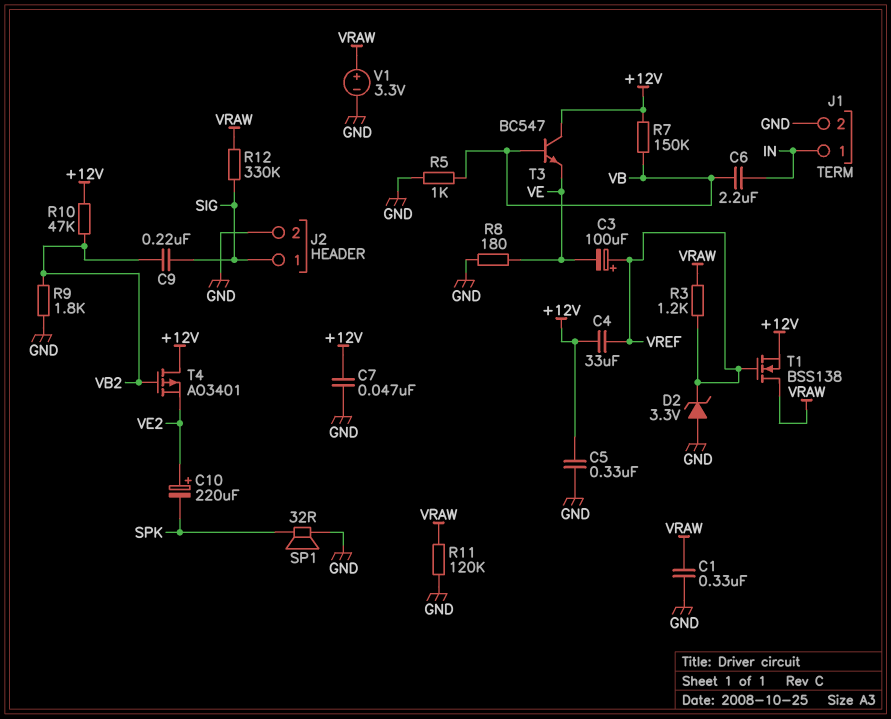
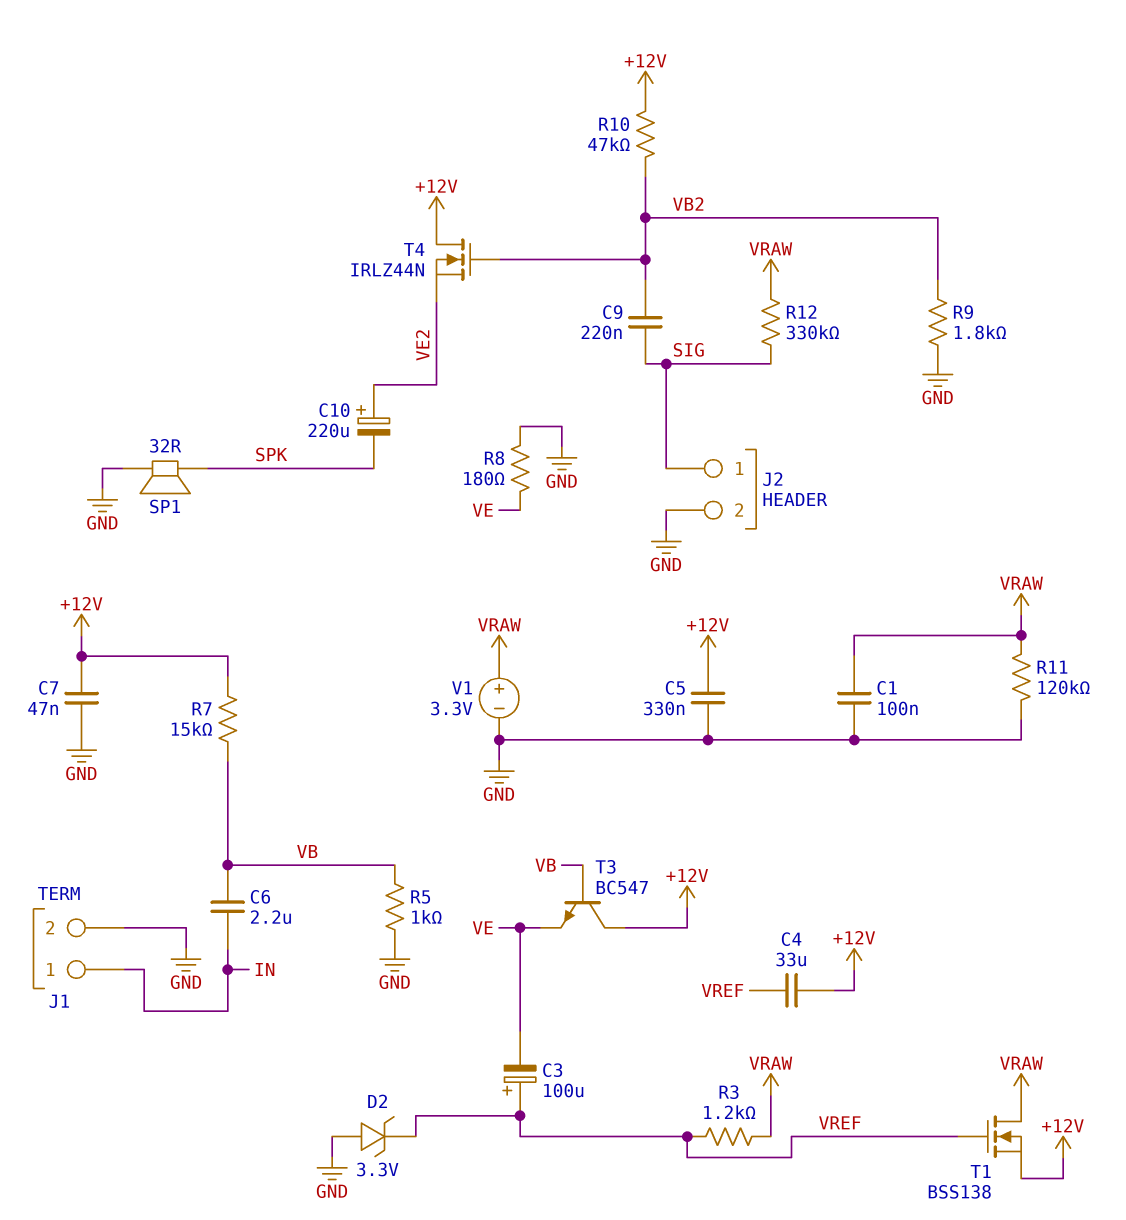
C1: 330nF (GND, VRAW) -> 100nF (GND, VRAW)
R7: 150k (+12V, VB) -> 15k (+12V, VB)
T4: PMOS AO3401 (G VB2, D +12V, S VE2) -> NMOS IRLZ44N (G VB2, D +12V, S VE2)

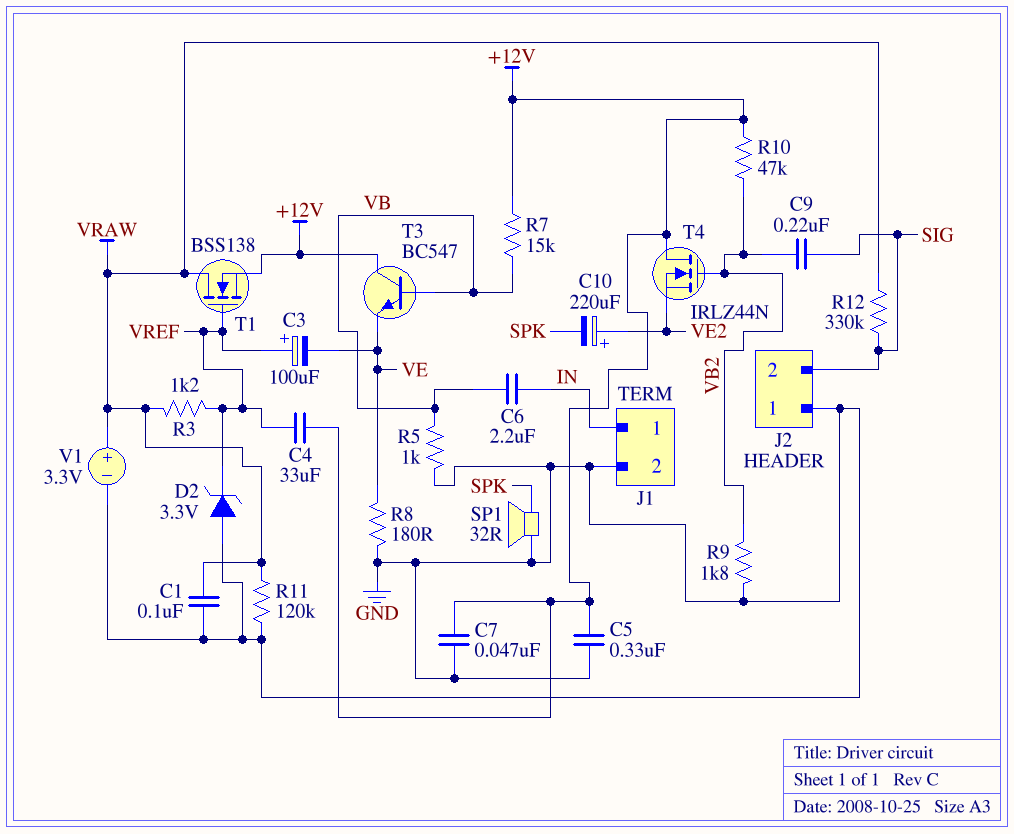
J2 pin 1: SIG -> GND
J2 pin 2: GND -> SIG

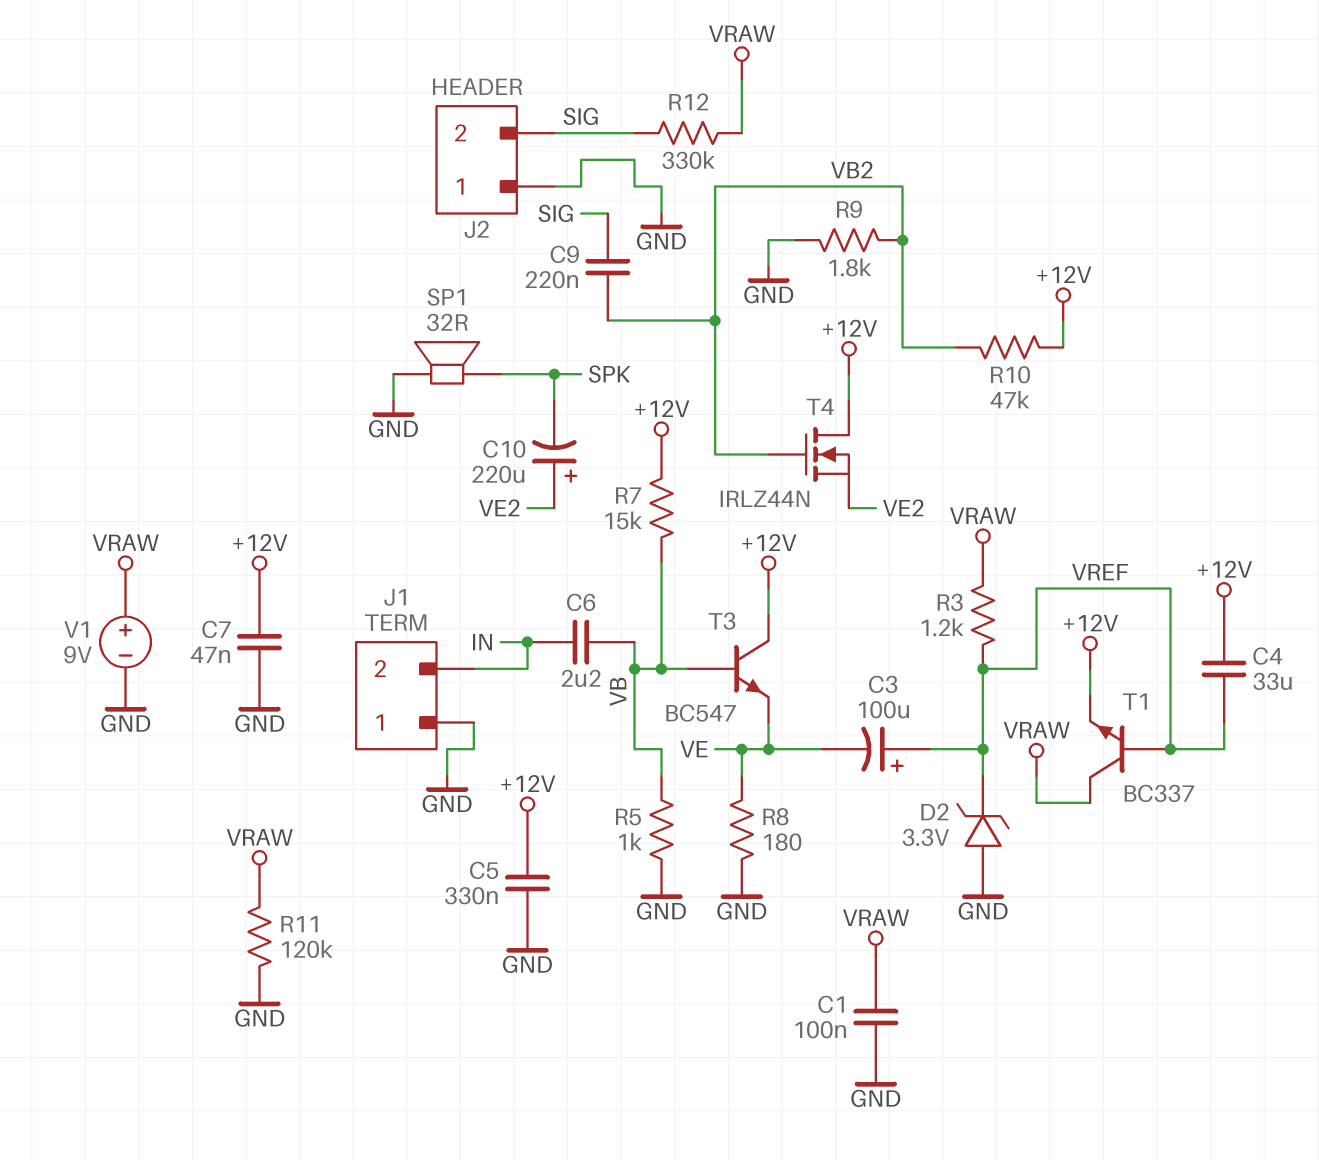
J1 pin 1: IN -> GND
J1 pin 2: GND -> IN
T1: NMOS BSS138 (G VREF, D VRAW, S +12V) -> NPN BC337 (B VREF, C VRAW, E +12V)
V1: 3.3V (plus VRAW, minus GND) -> 9V (plus VRAW, minus GND)

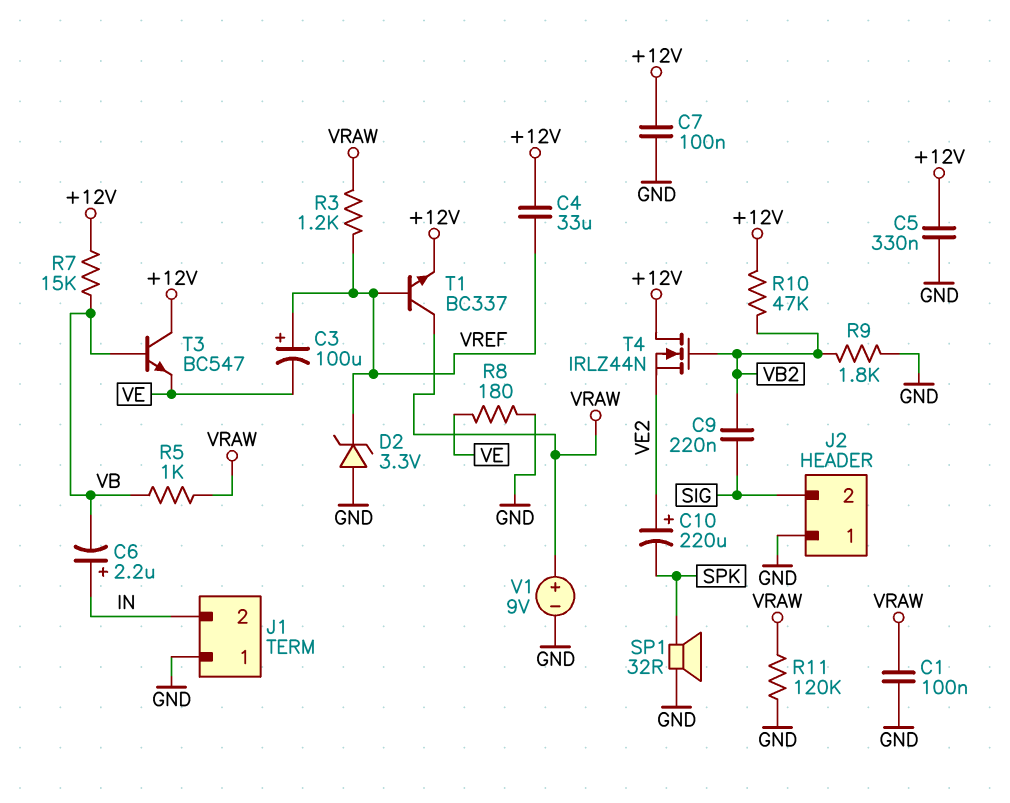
C6: 2.2uF (IN, VB) -> 2.2uF (plus IN, minus VB)
C7: 47nF (+12V, GND) -> 100nF (+12V, GND)
R5: 1k (GND, VB) -> 1k (VB, VRAW)
R12: 330k (SIG, VRAW) -> none

